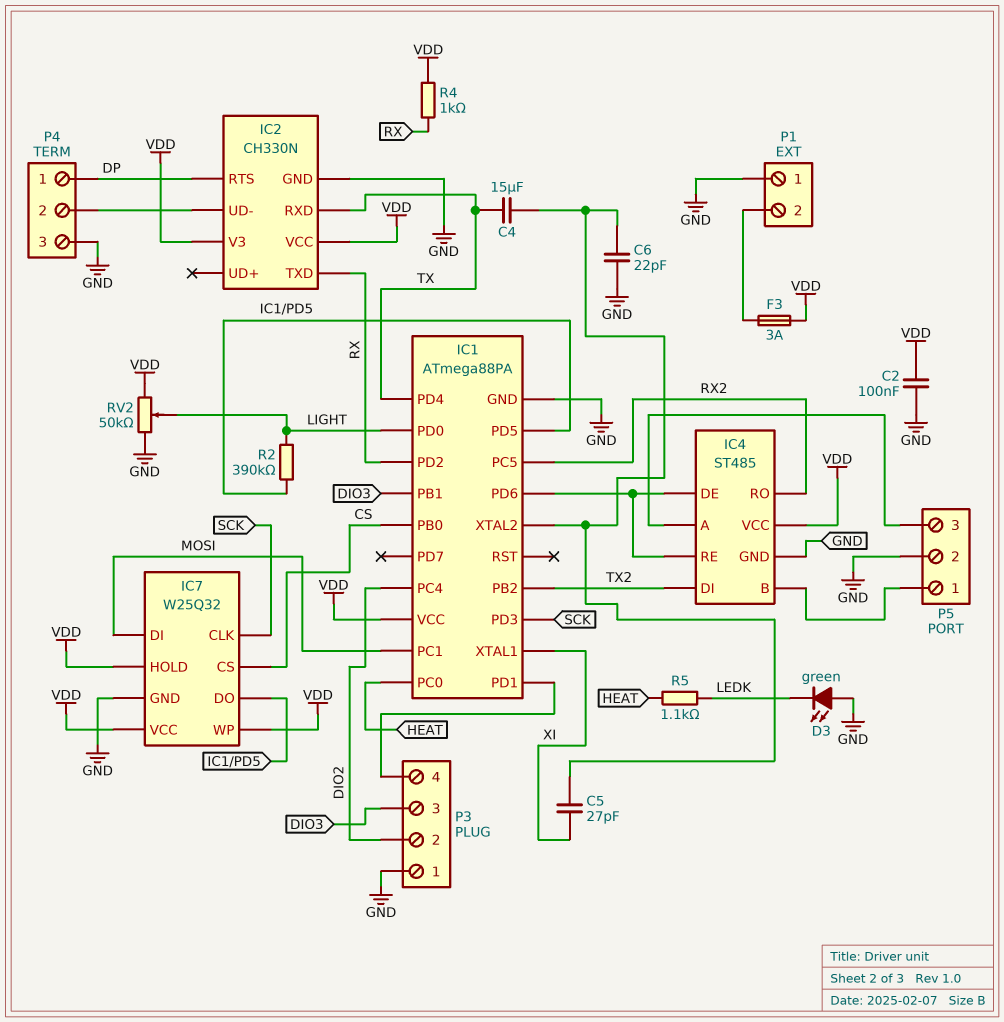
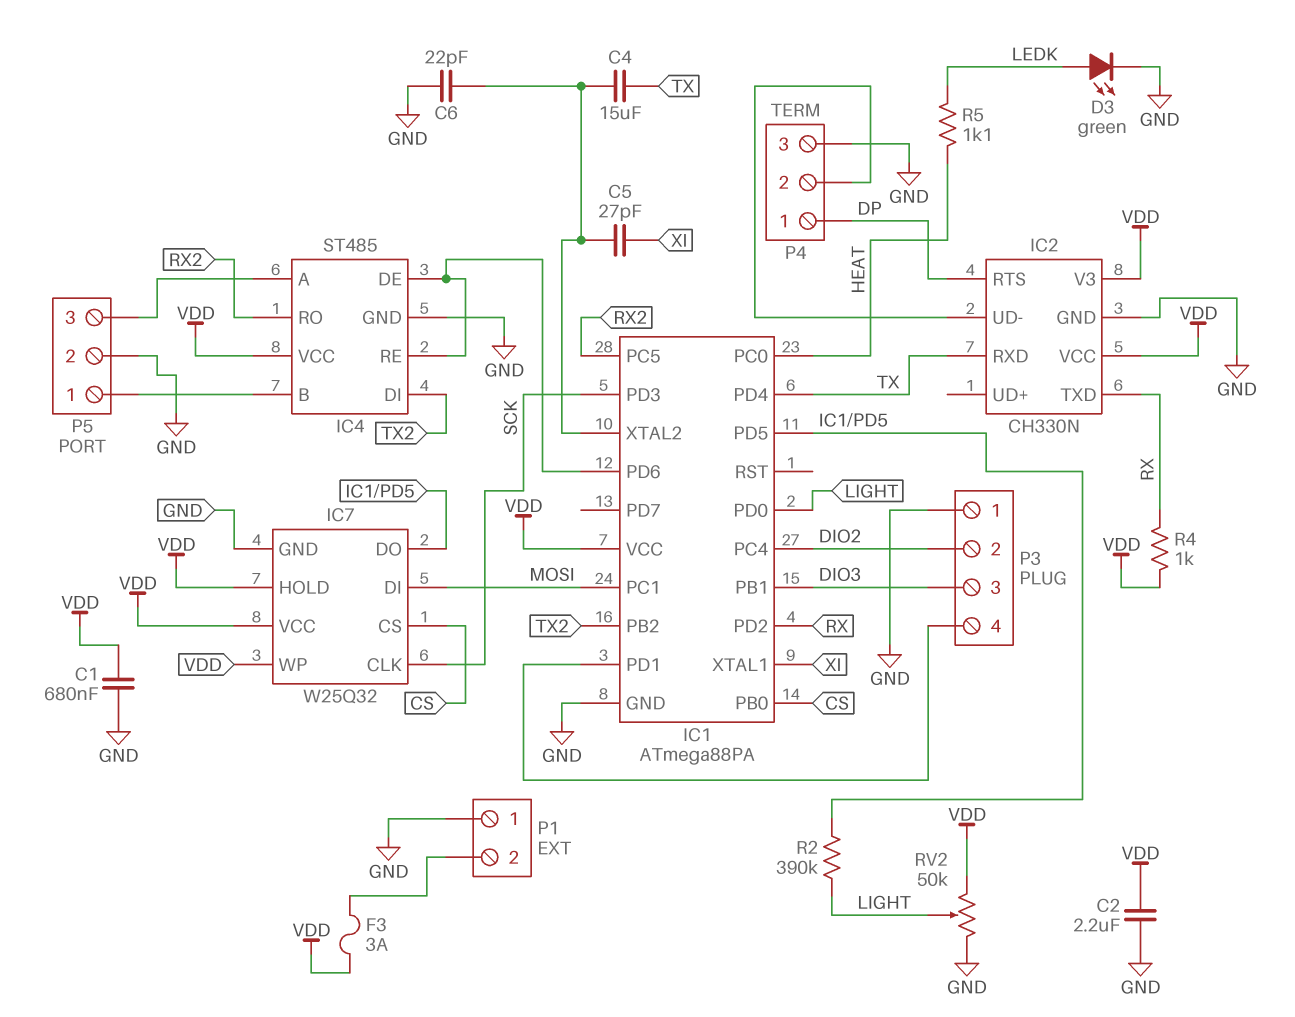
C1: none -> 680nF (GND, VDD)
C2: 100nF (GND, VDD) -> 2.2uF (GND, VDD)
D3: LED green (A GND, K LEDK) -> LED green (A LEDK, K GND)

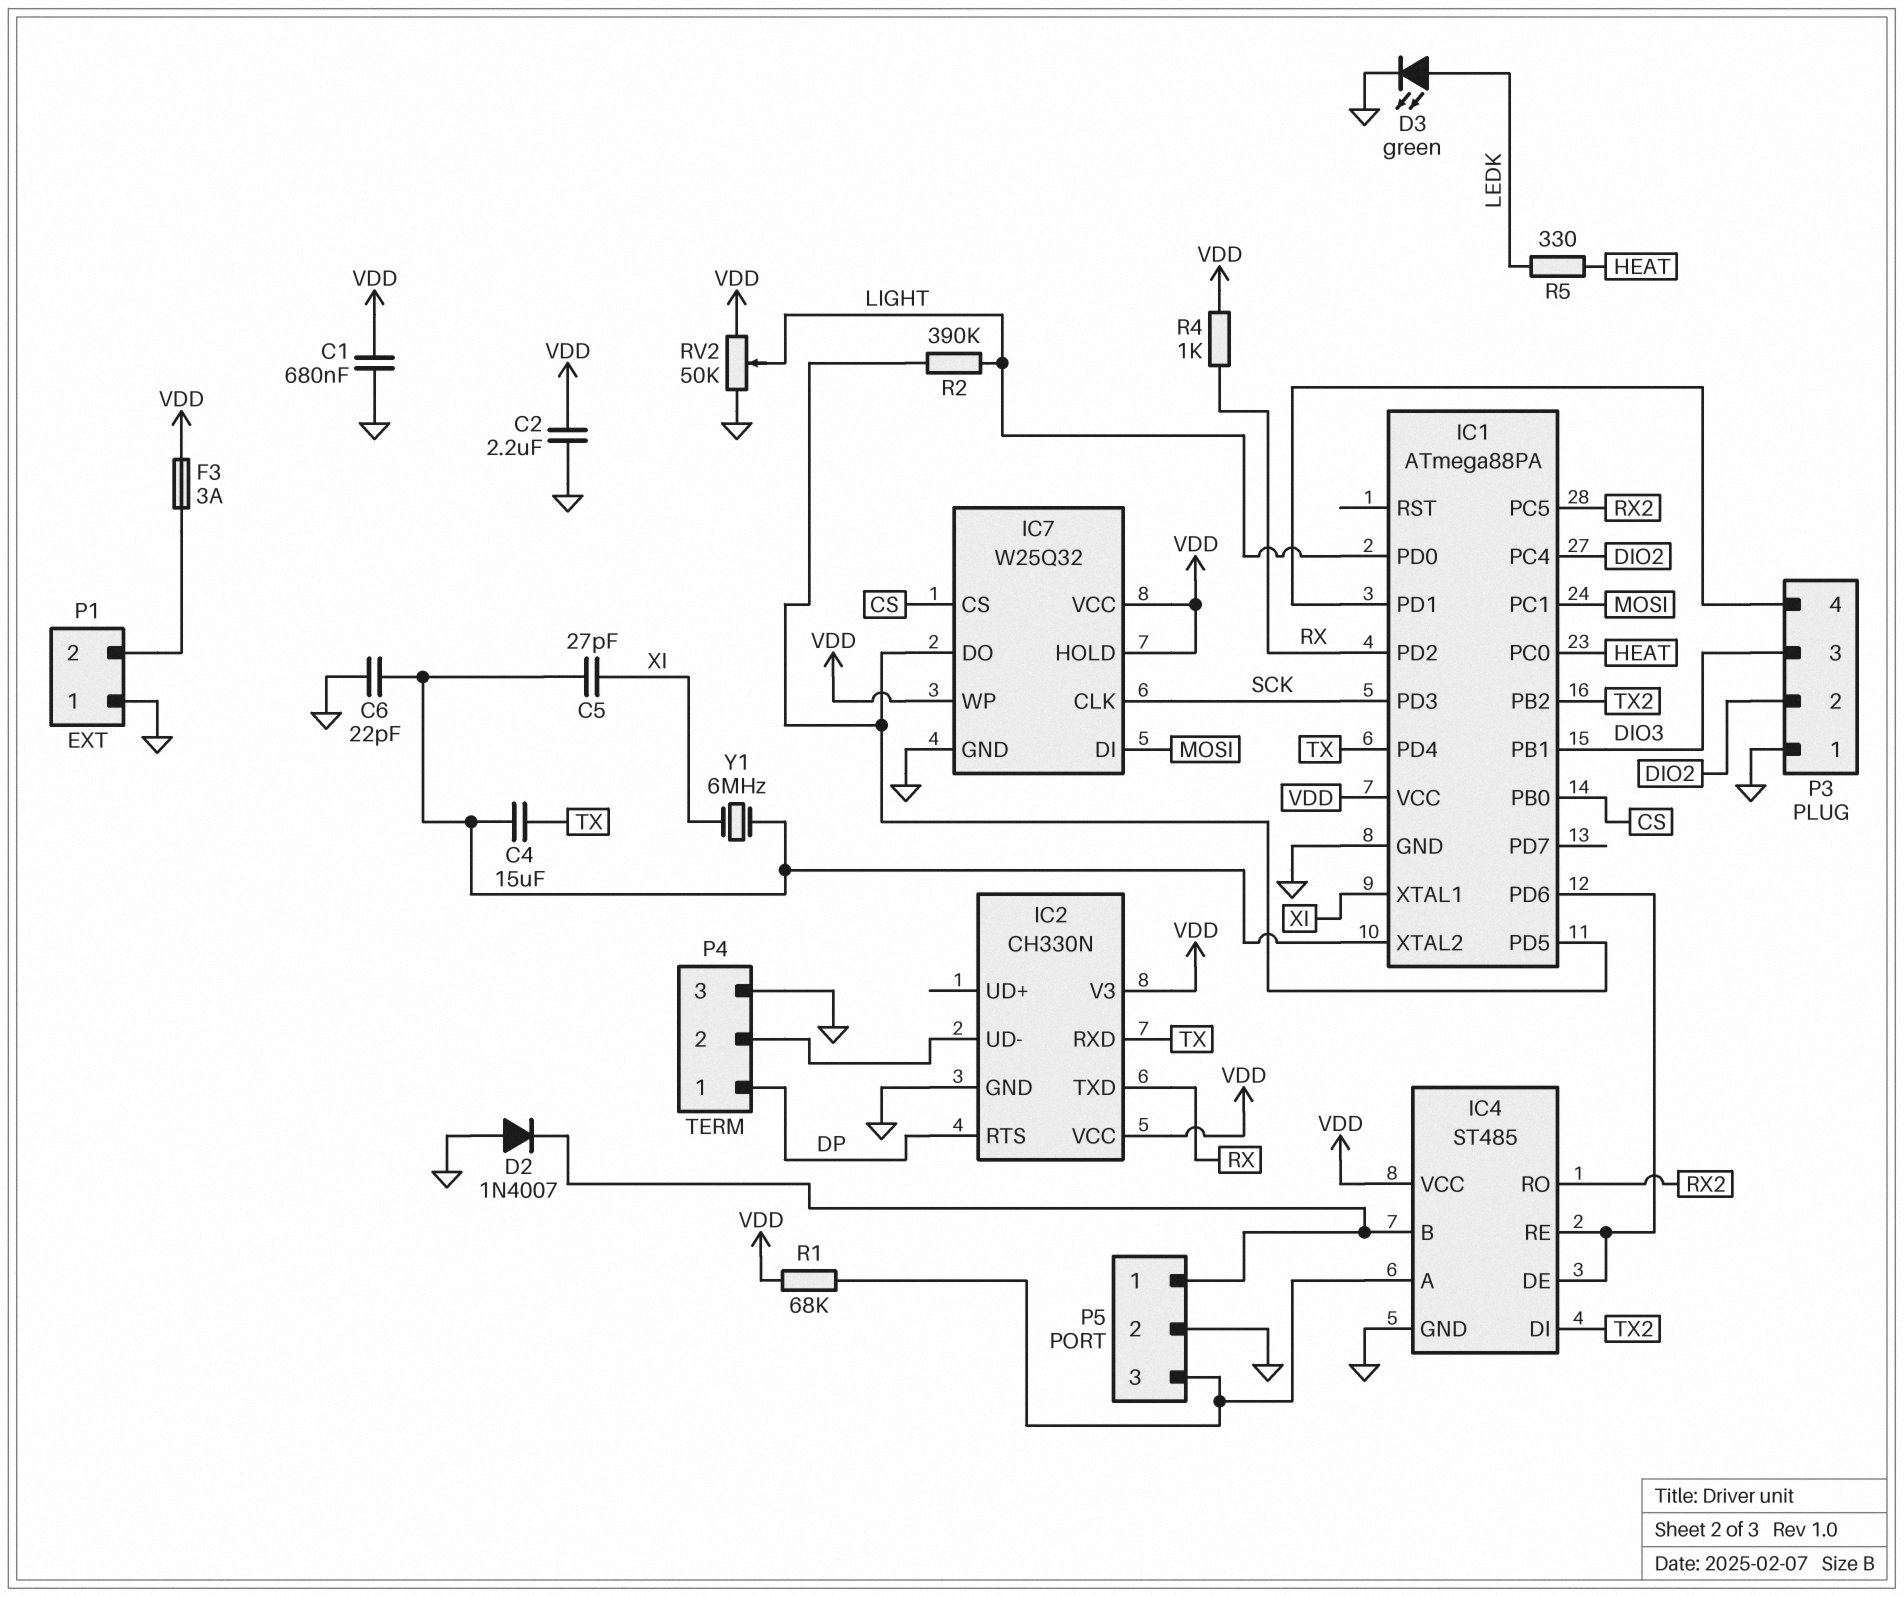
D2: none -> diode 1N4007 (A GND, K IC4/B)
R1: none -> 68k (IC4/A, VDD)
R5: 1.1k (HEAT, LEDK) -> 330 (HEAT, LEDK)
Y1: none -> 6MHz (IC1/XTAL2, XI)

